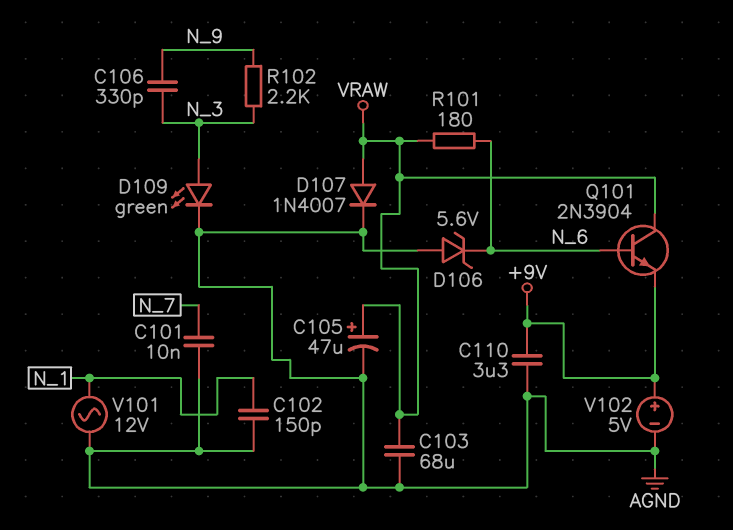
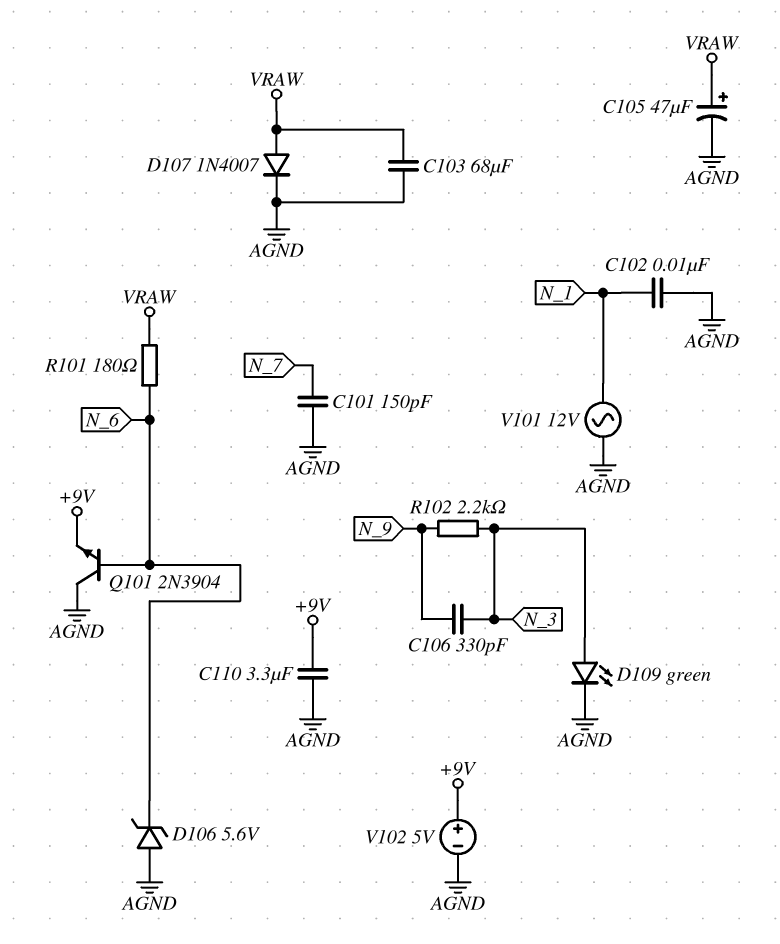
C101: 10nF (AGND, N_7) -> 150pF (AGND, N_7)
C102: 150pF (AGND, N_1) -> 10nF (AGND, N_1)
Q101: NPN 2N3904 (B N_6, C VRAW, E +9V) -> NPN 2N3904 (B N_6, C AGND, E +9V)

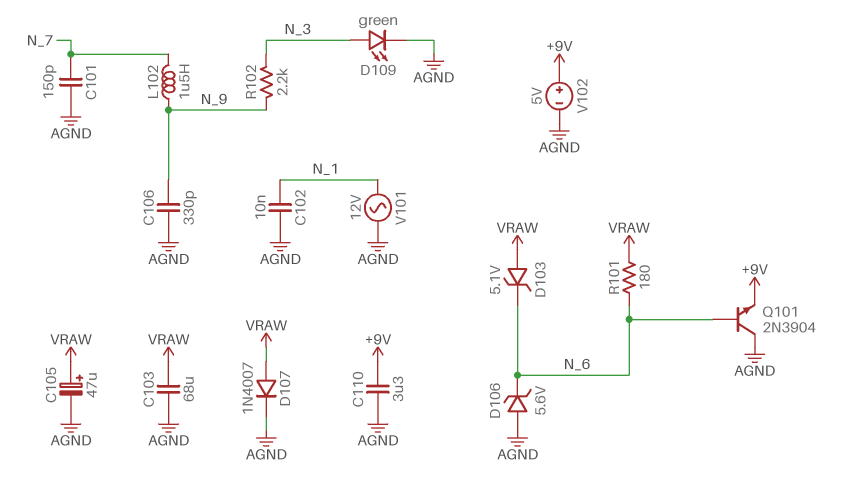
C106: 330pF (N_3, N_9) -> 330pF (AGND, N_9)
D103: none -> zener 5.1V (A VRAW, K N_6)
L102: none -> 1.5uH (N_7, N_9)

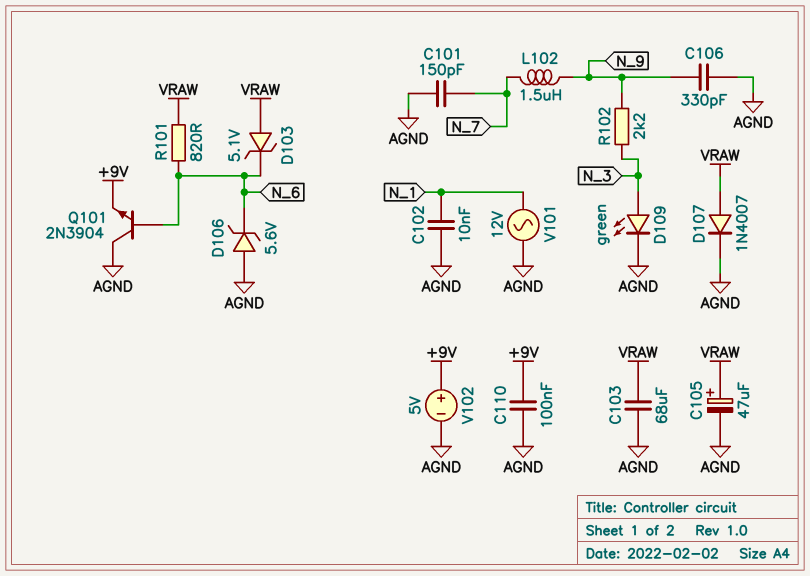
C110: 3.3uF (+9V, AGND) -> 100nF (+9V, AGND)
R101: 180 (N_6, VRAW) -> 820 (N_6, VRAW)

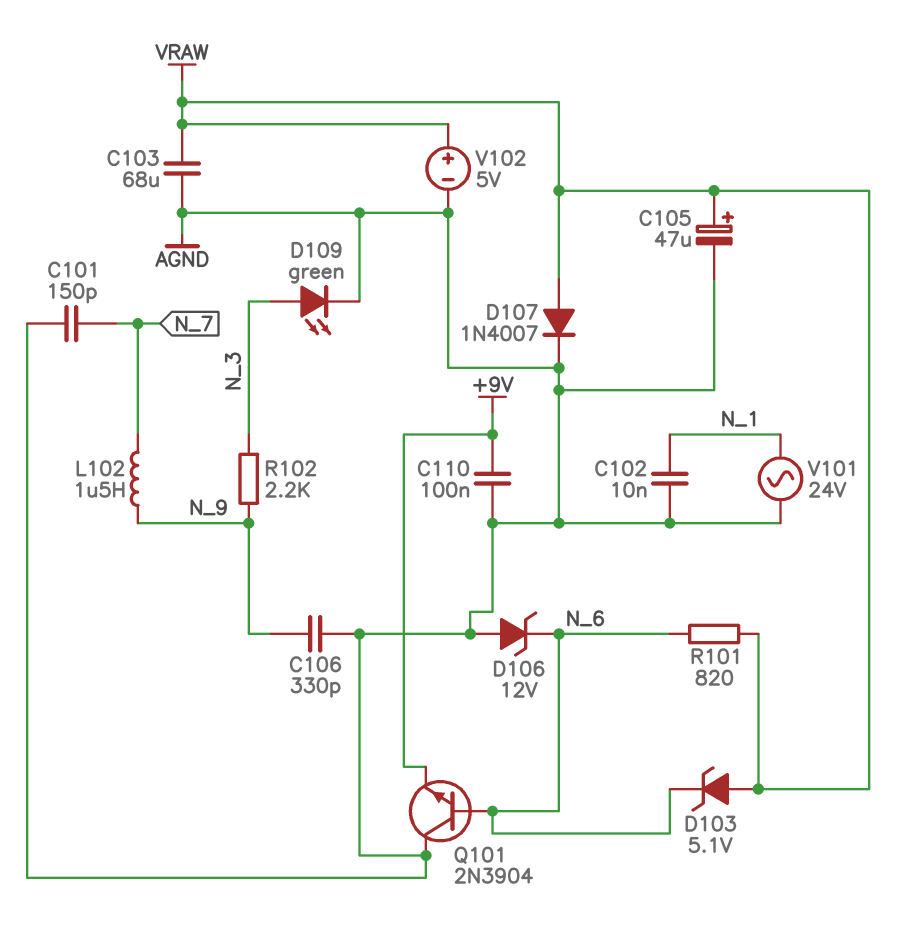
D106: zener 5.6V (A AGND, K N_6) -> zener 12V (A AGND, K N_6)
V101: AC 12V (AGND, N_1) -> AC 24V (AGND, N_1)
V102: 5V (plus +9V, minus AGND) -> 5V (plus VRAW, minus AGND)

